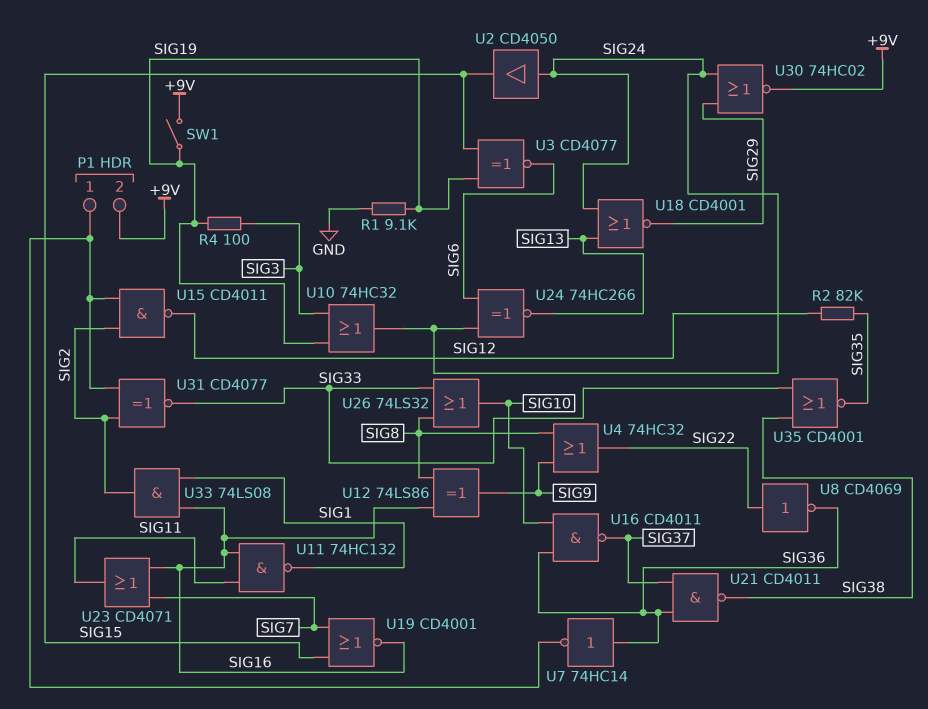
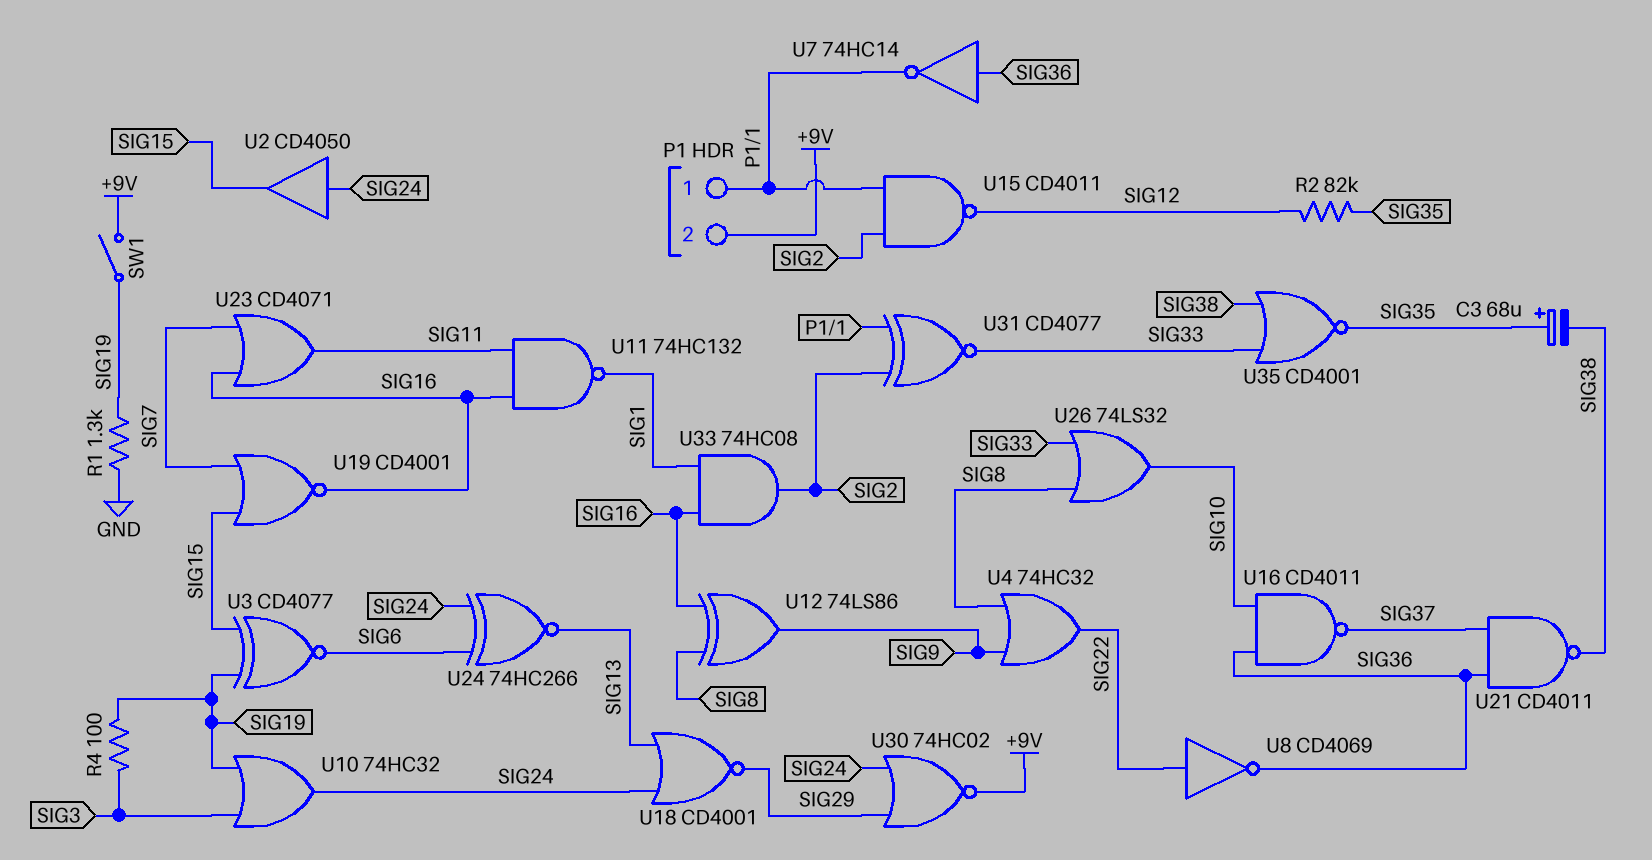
C3: none -> 68uF (plus SIG35, minus SIG38)
R1: 9.1k (GND, SIG19) -> 1.3k (GND, SIG19)
U33: AND 74LS08 (in SIG1, in SIG16, out SIG2) -> AND 74HC08 (in SIG1, in SIG16, out SIG2)

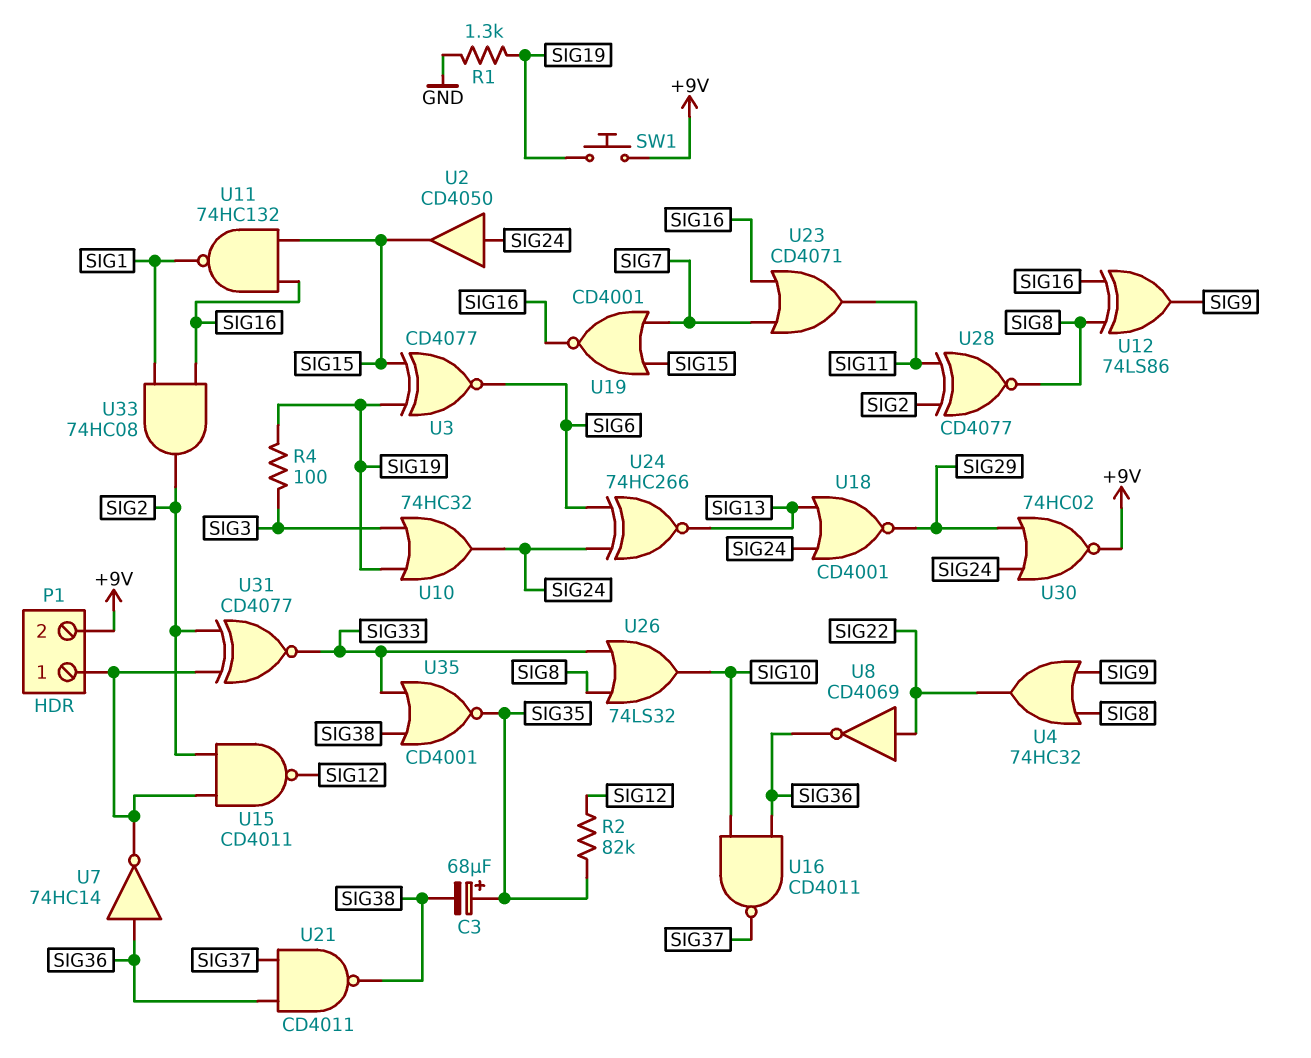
SW1: switch (+9V, SIG19) -> button (+9V, SIG19)
U11: NAND 74HC132 (in SIG11, in SIG16, out SIG1) -> NAND 74HC132 (in SIG15, in SIG16, out SIG1)
U28: none -> XNOR CD4077 (in SIG2, in SIG11, out SIG8)

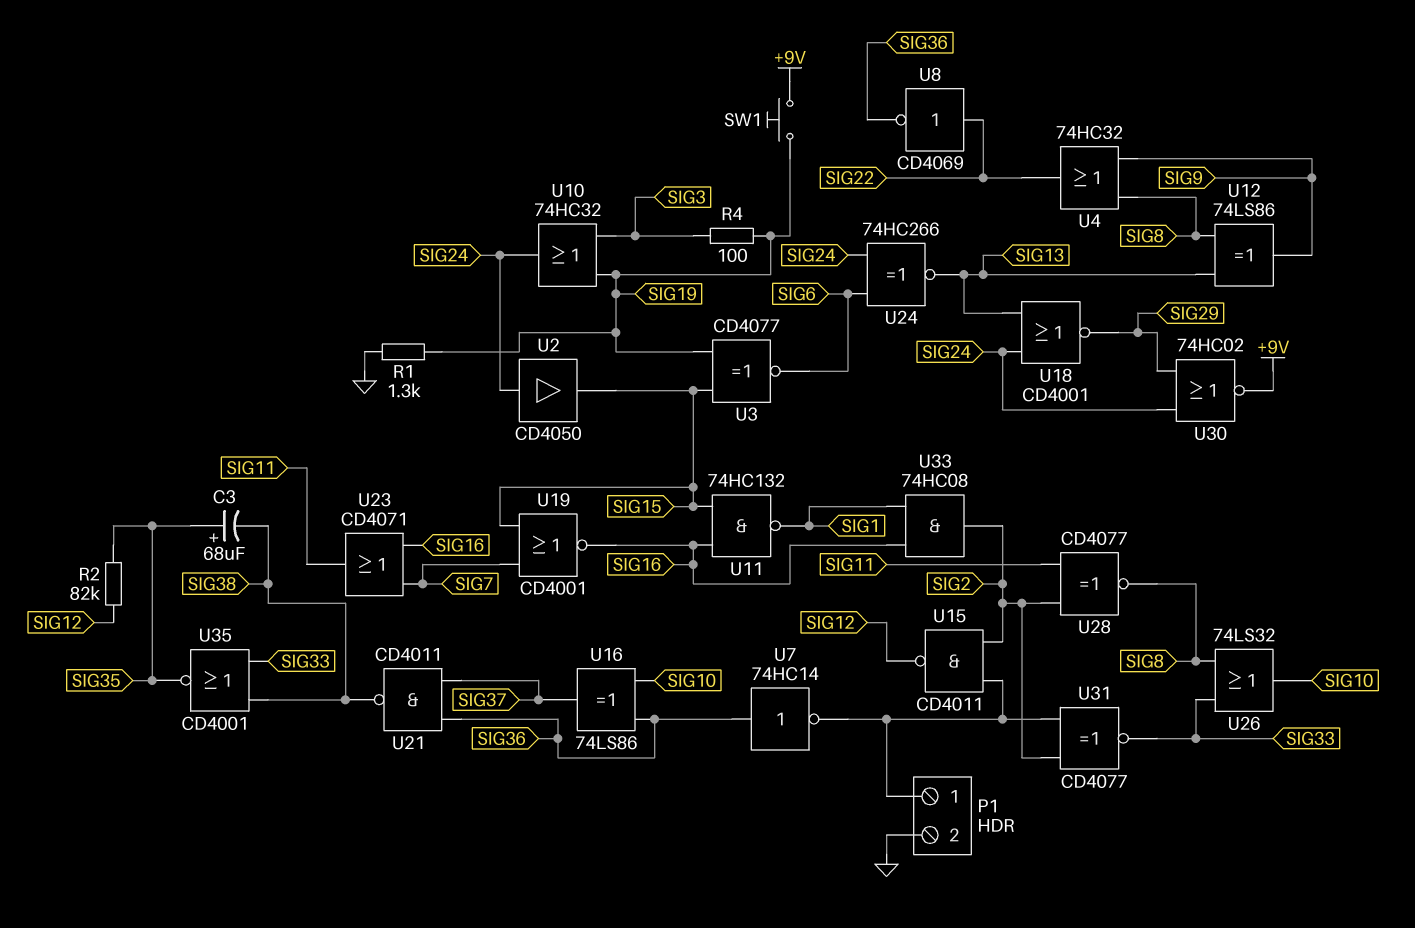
P1 pin 2: +9V -> GND
U12: XOR 74LS86 (in SIG8, in SIG16, out SIG9) -> XOR 74LS86 (in SIG8, in SIG13, out SIG9)
U16: NAND CD4011 (in SIG10, in SIG36, out SIG37) -> XOR 74LS86 (in SIG10, in SIG36, out SIG37)

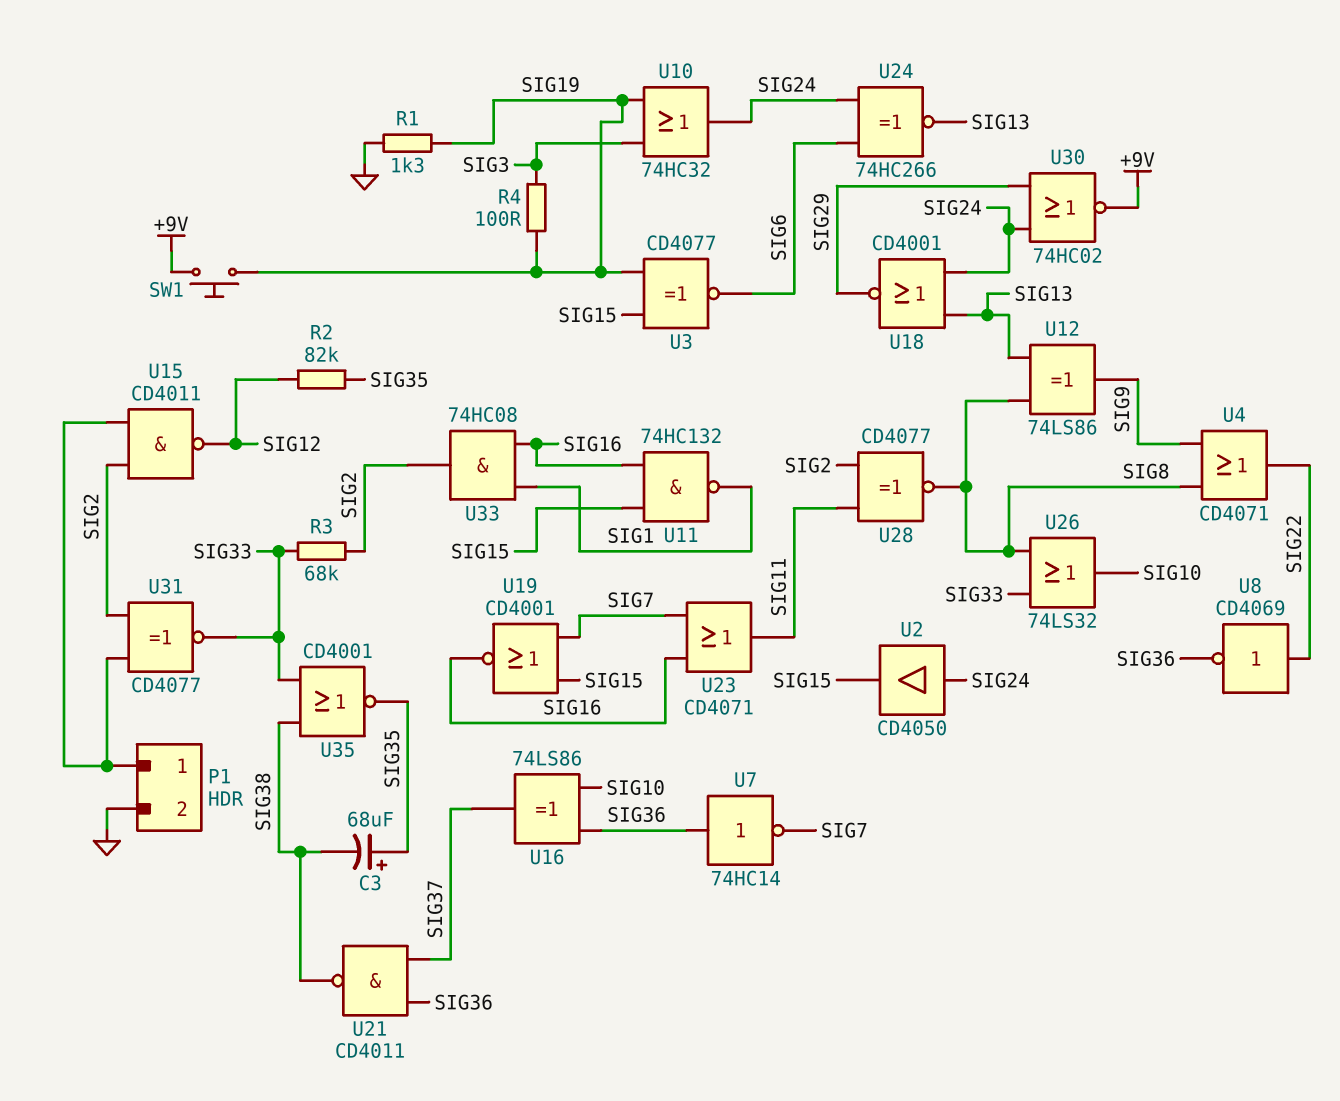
R3: none -> 68k (SIG2, SIG33)
U4: OR 74HC32 (in SIG8, in SIG9, out SIG22) -> OR CD4071 (in SIG8, in SIG9, out SIG22)
U7: NOT 74HC14 (in SIG36, out P1/1) -> NOT 74HC14 (in SIG36, out SIG7)

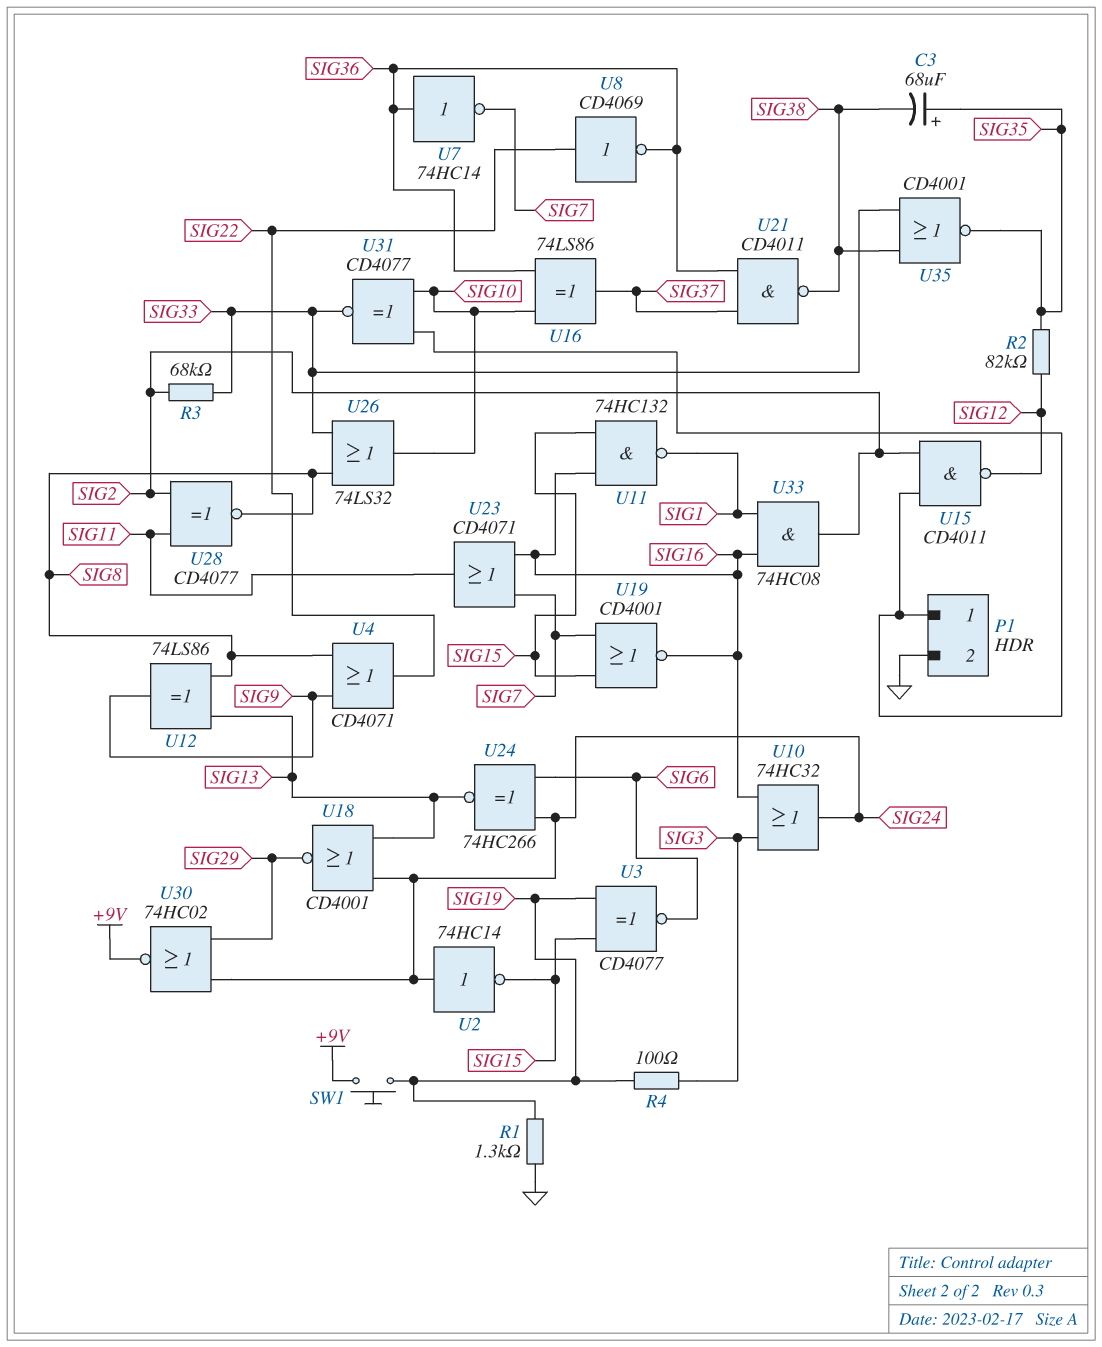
U2: buffer CD4050 (in SIG24, out SIG15) -> NOT 74HC14 (in SIG24, out SIG15)
U10: OR 74HC32 (in SIG3, in SIG19, out SIG24) -> OR 74HC32 (in SIG3, in SIG16, out SIG24)
U31: XNOR CD4077 (in P1/1, in SIG2, out SIG33) -> XNOR CD4077 (in P1/1, in SIG10, out SIG33)

